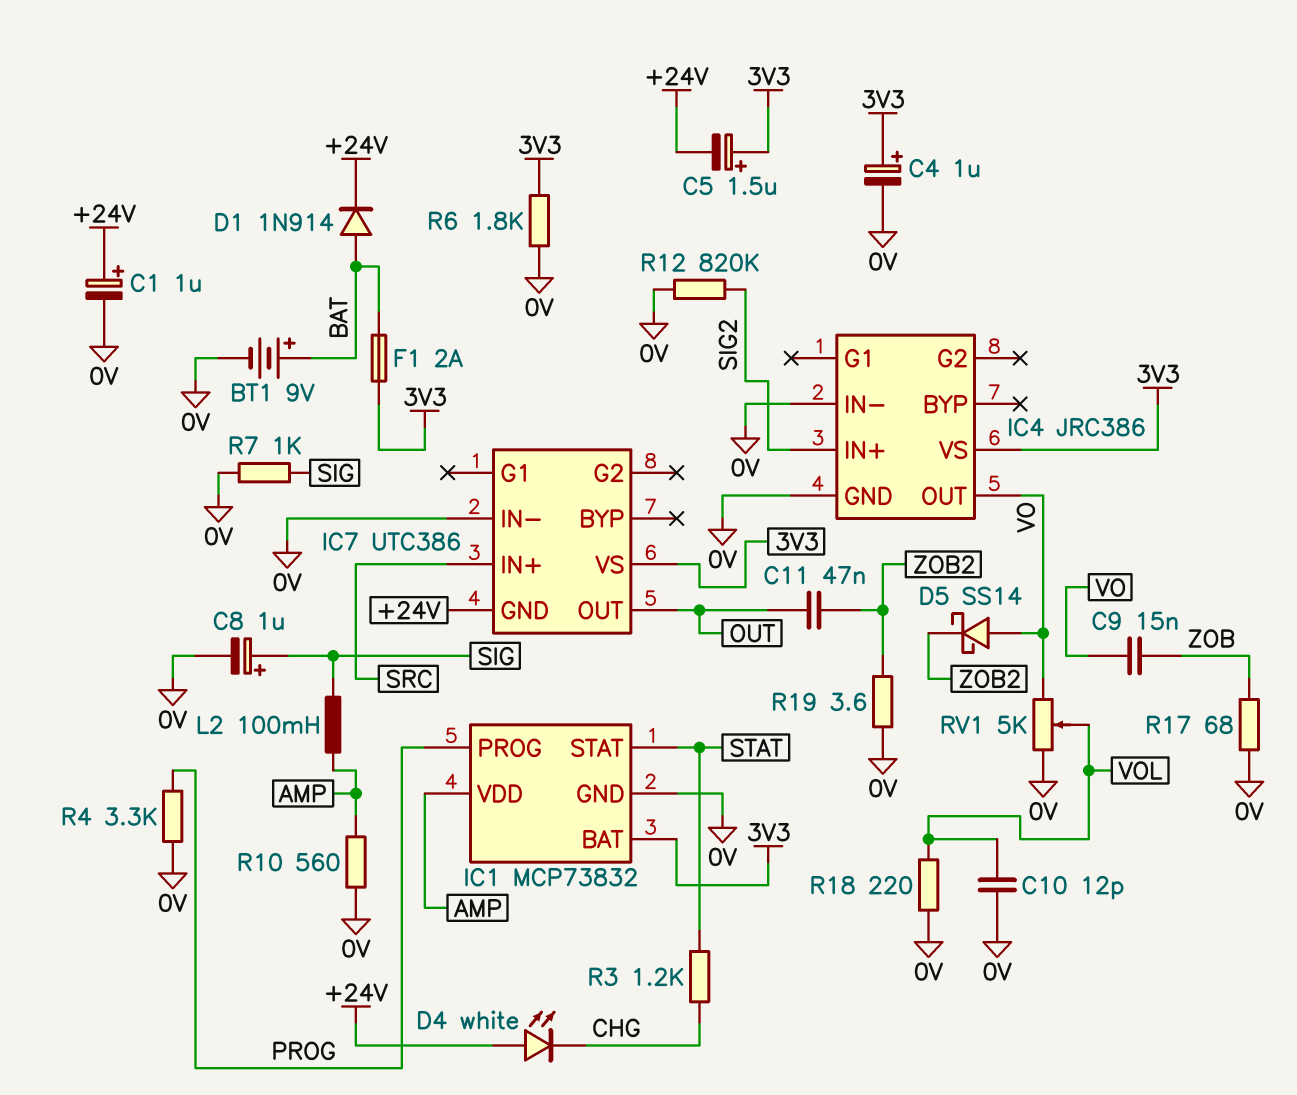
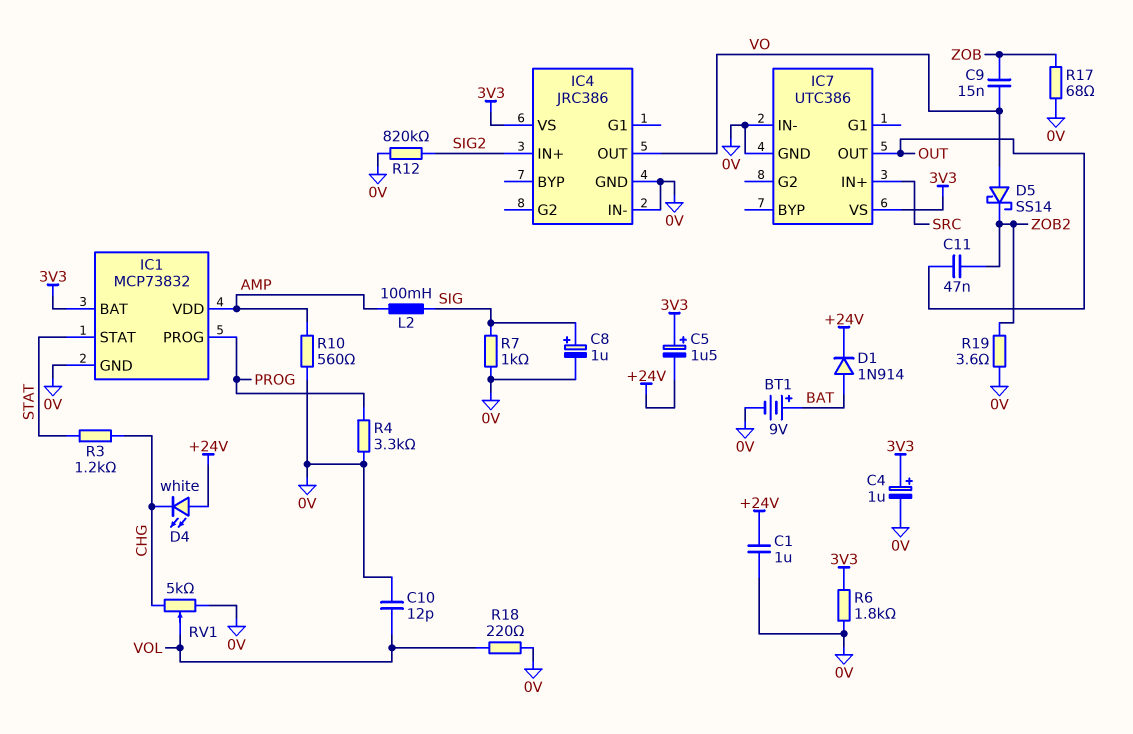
C1: 1uF (plus +24V, minus 0V) -> 1uF (+24V, 0V)
F1: 2A (3V3, BAT) -> none
IC7 pin GND: +24V -> 0V
RV1: 5k (0V, VO, wiper VOL) -> 5k (0V, CHG, wiper VOL)

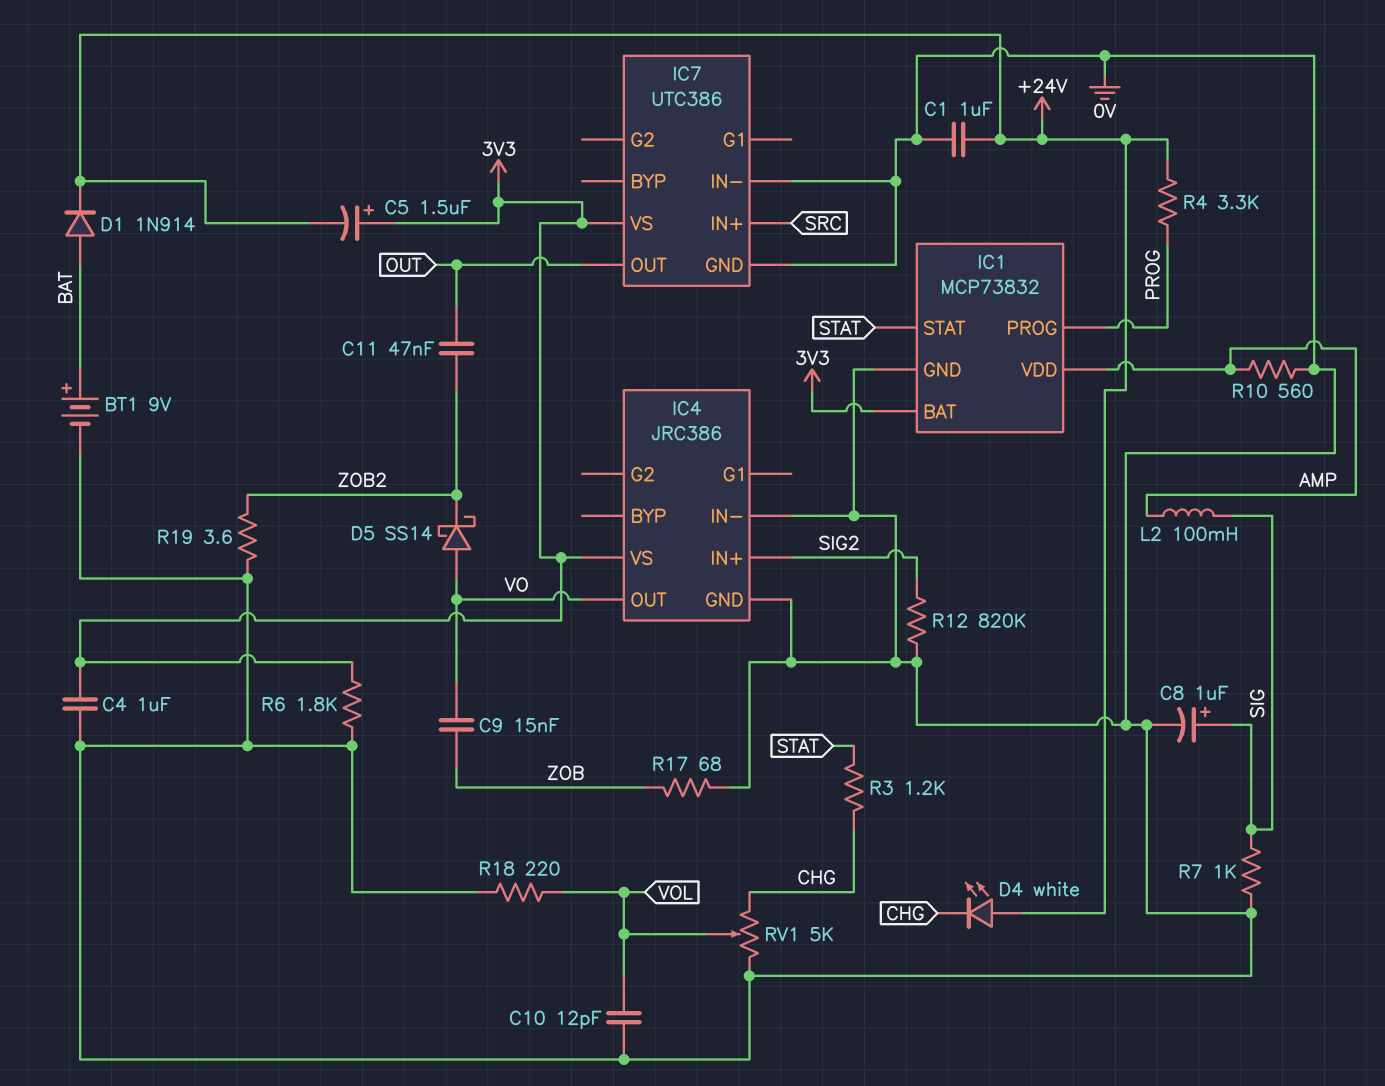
C4: 1uF (plus 3V3, minus 0V) -> 1uF (0V, 3V3)
R4: 3.3k (0V, PROG) -> 3.3k (+24V, PROG)

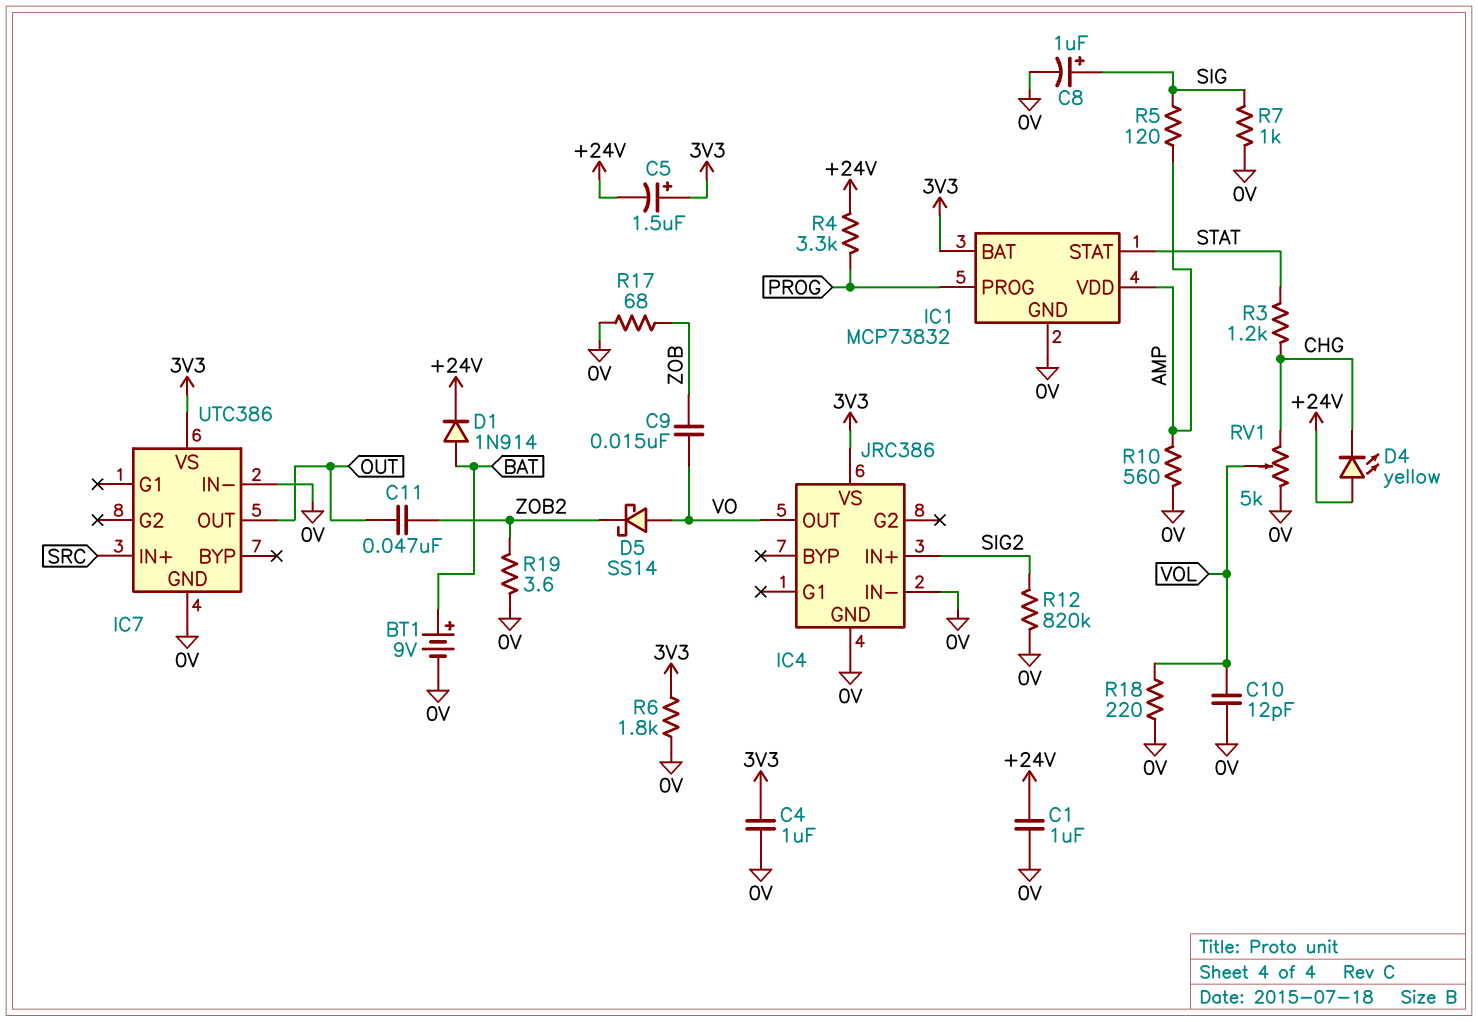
D4: LED white (A +24V, K CHG) -> LED yellow (A +24V, K CHG)
L2: 100mH (AMP, SIG) -> none
R5: none -> 120 (AMP, SIG)

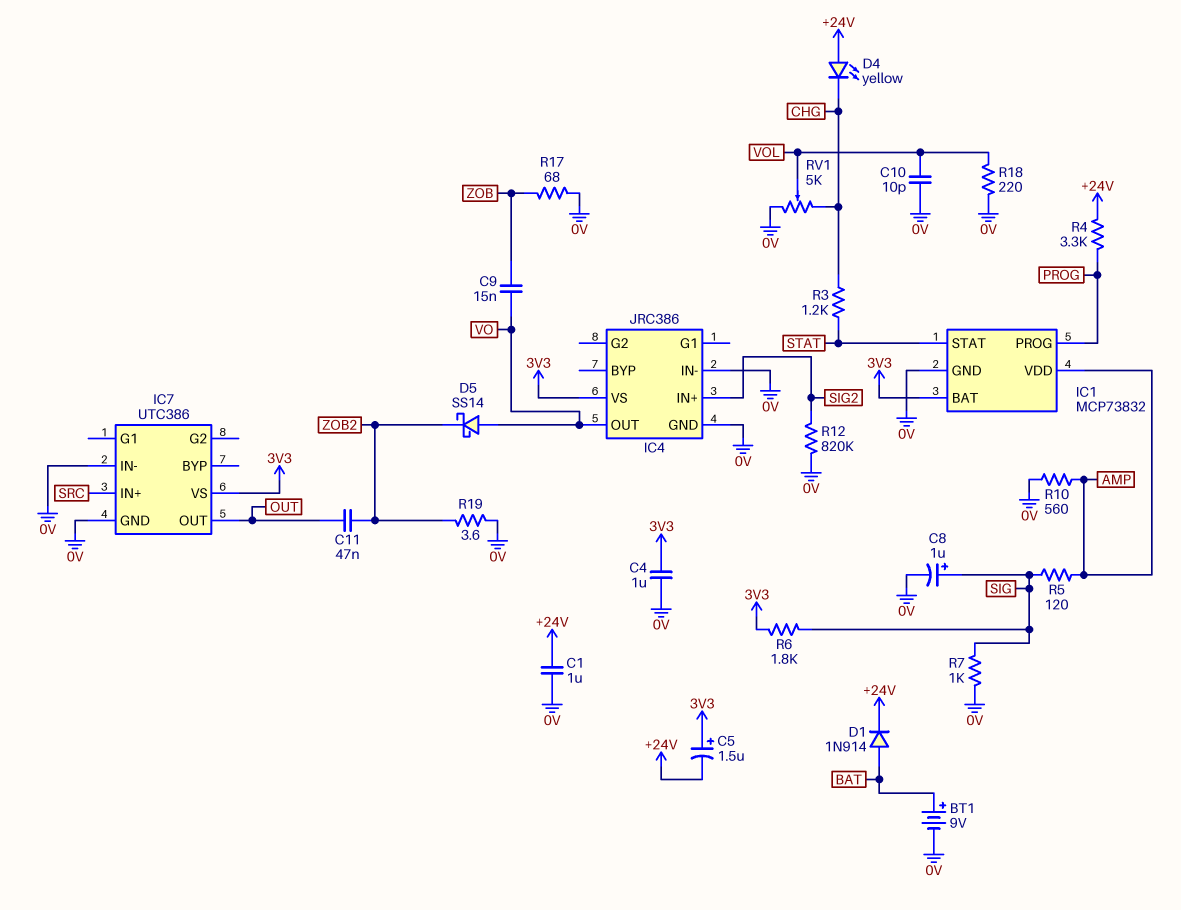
C10: 12pF (0V, VOL) -> 10pF (0V, VOL)
R6: 1.8k (0V, 3V3) -> 1.8k (3V3, SIG)

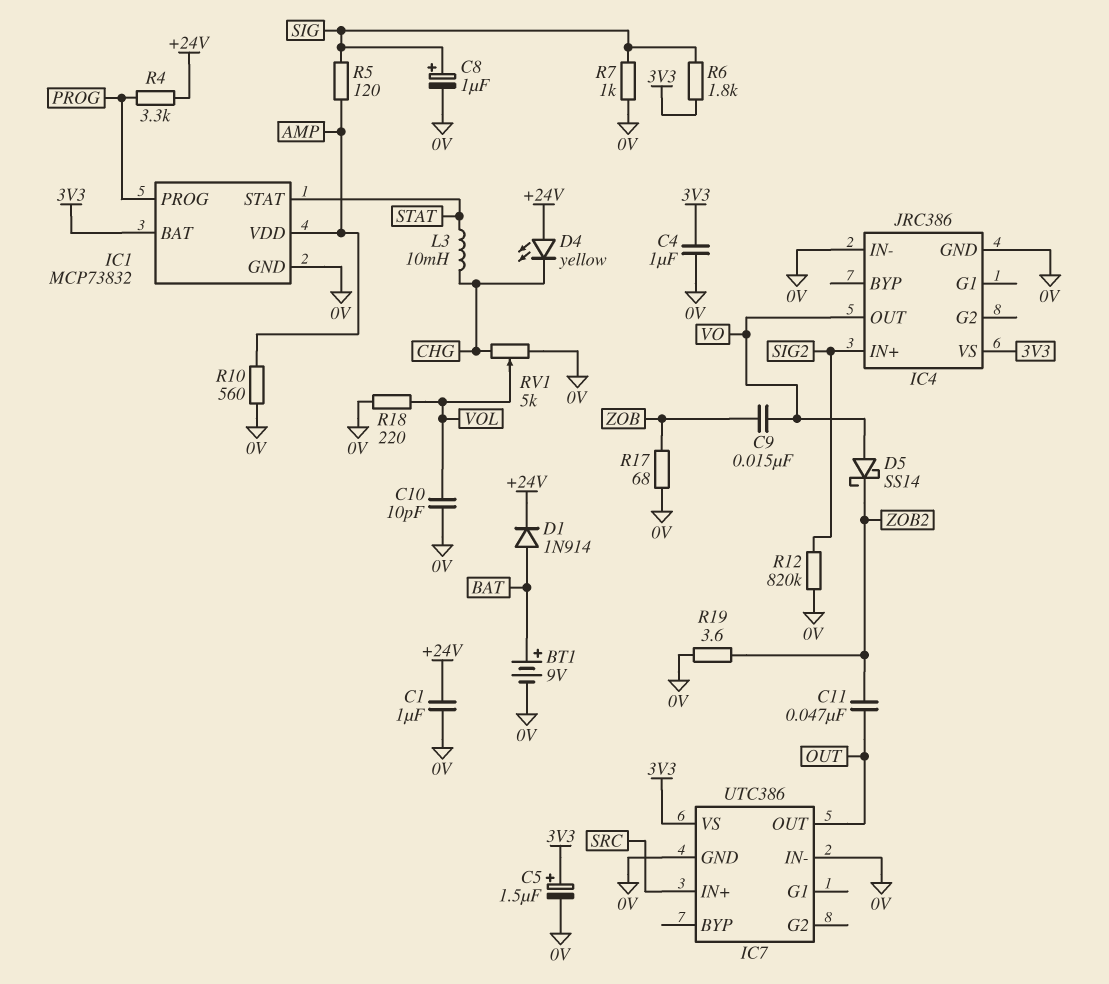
C5: 1.5uF (plus 3V3, minus +24V) -> 1.5uF (plus 3V3, minus 0V)
L3: none -> 10mH (CHG, STAT)
R3: 1.2k (CHG, STAT) -> none

